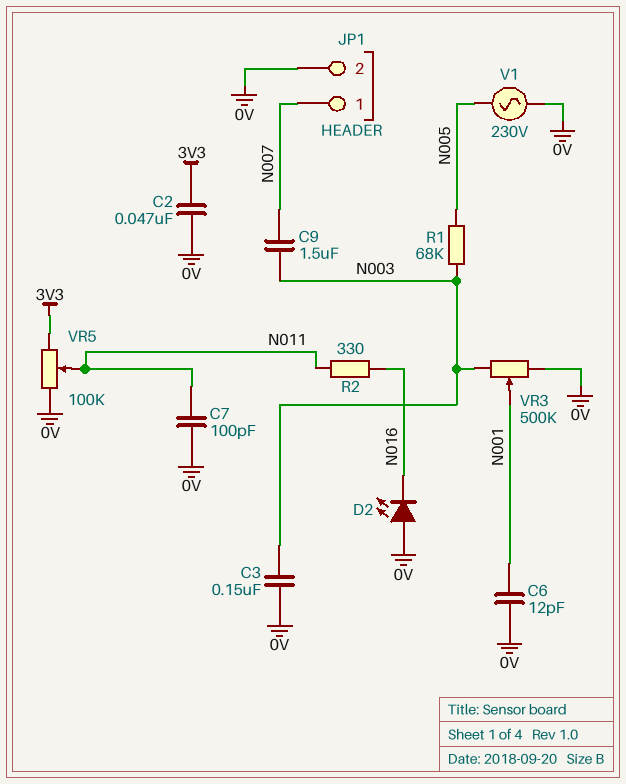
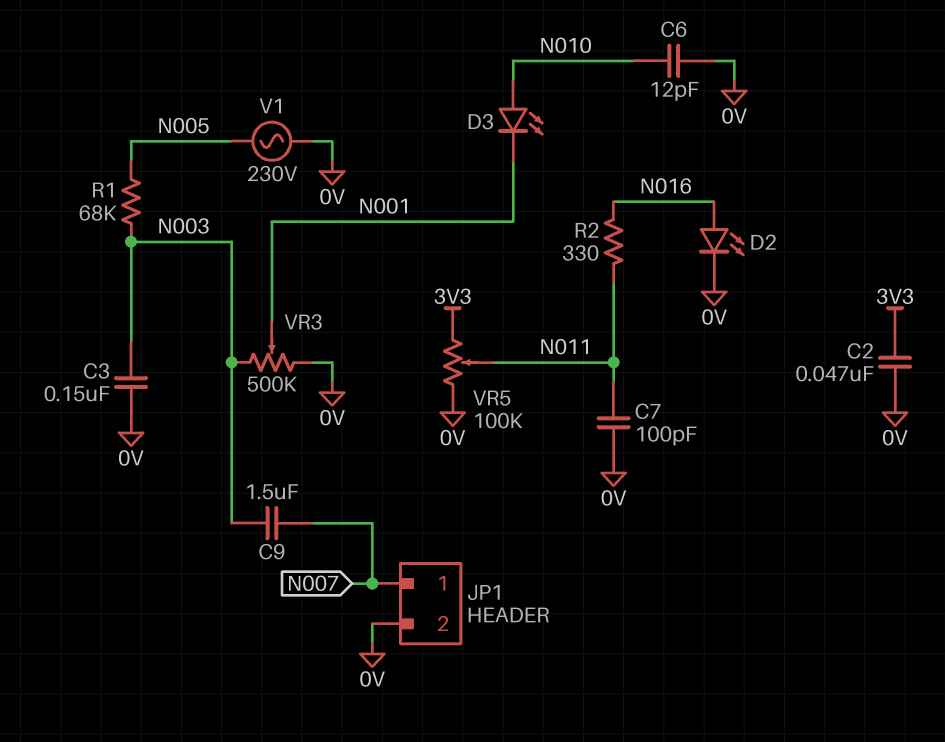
C6: 12pF (0V, N001) -> 12pF (0V, N010)
D2: LED (A 0V, K N016) -> LED (A N016, K 0V)
D3: none -> LED (A N010, K N001)

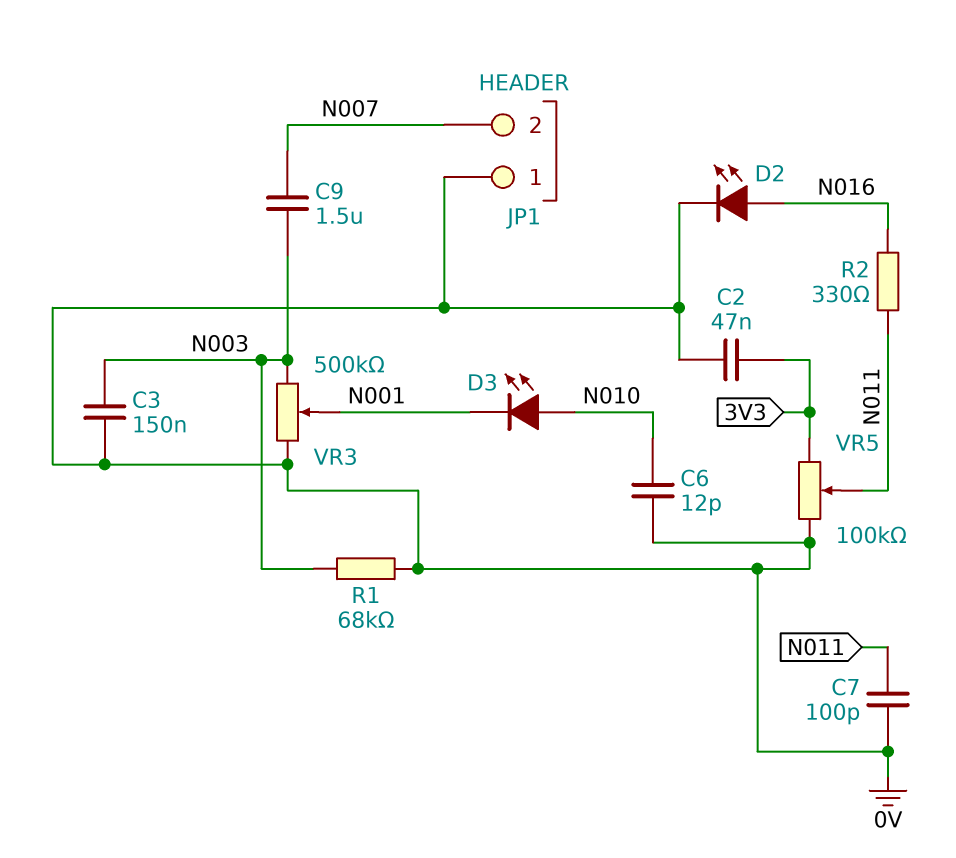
JP1 pin 1: N007 -> 0V
JP1 pin 2: 0V -> N007
R1: 68k (N003, N005) -> 68k (0V, N003)
V1: AC 230V (0V, N005) -> none

